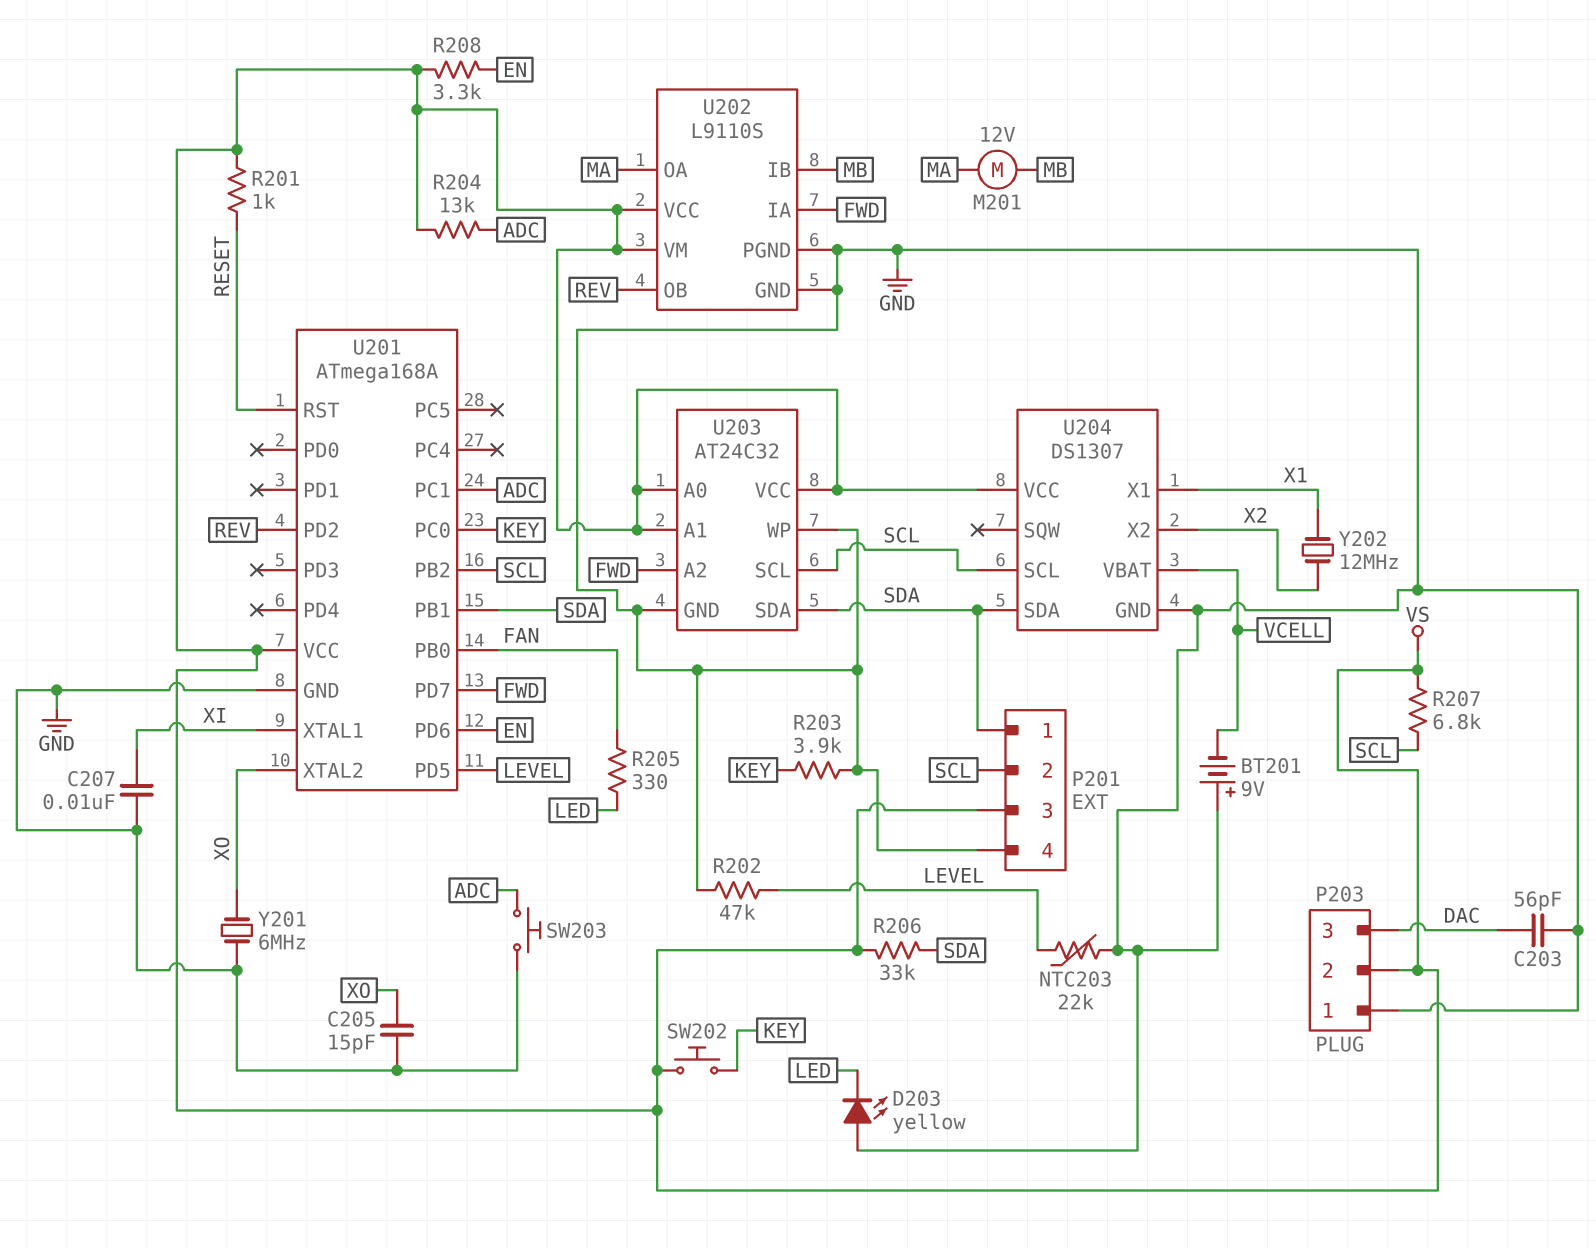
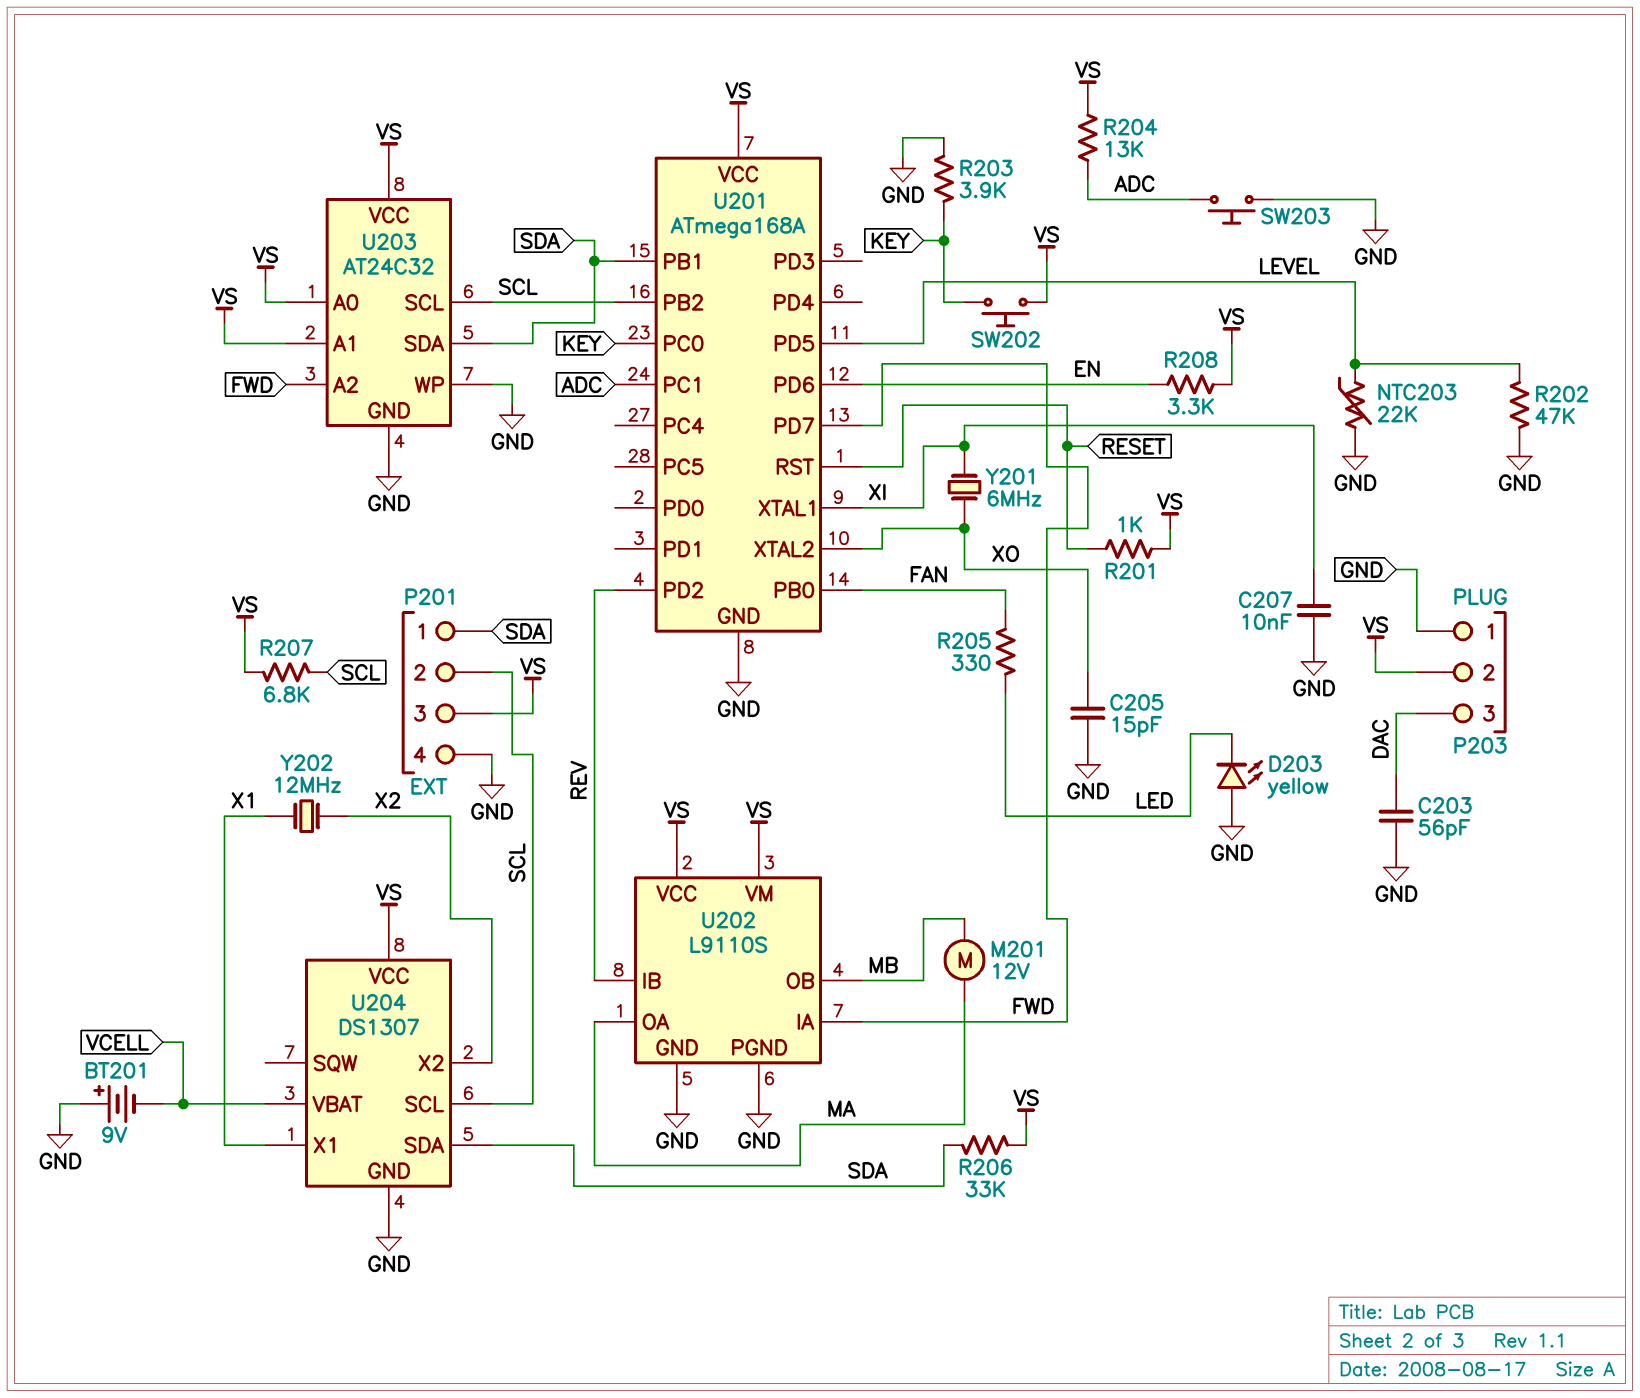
U202 pin IB: MB -> REV
U202 pin OB: REV -> MB
Y201: 6MHz (GND, XO) -> 6MHz (XI, XO)

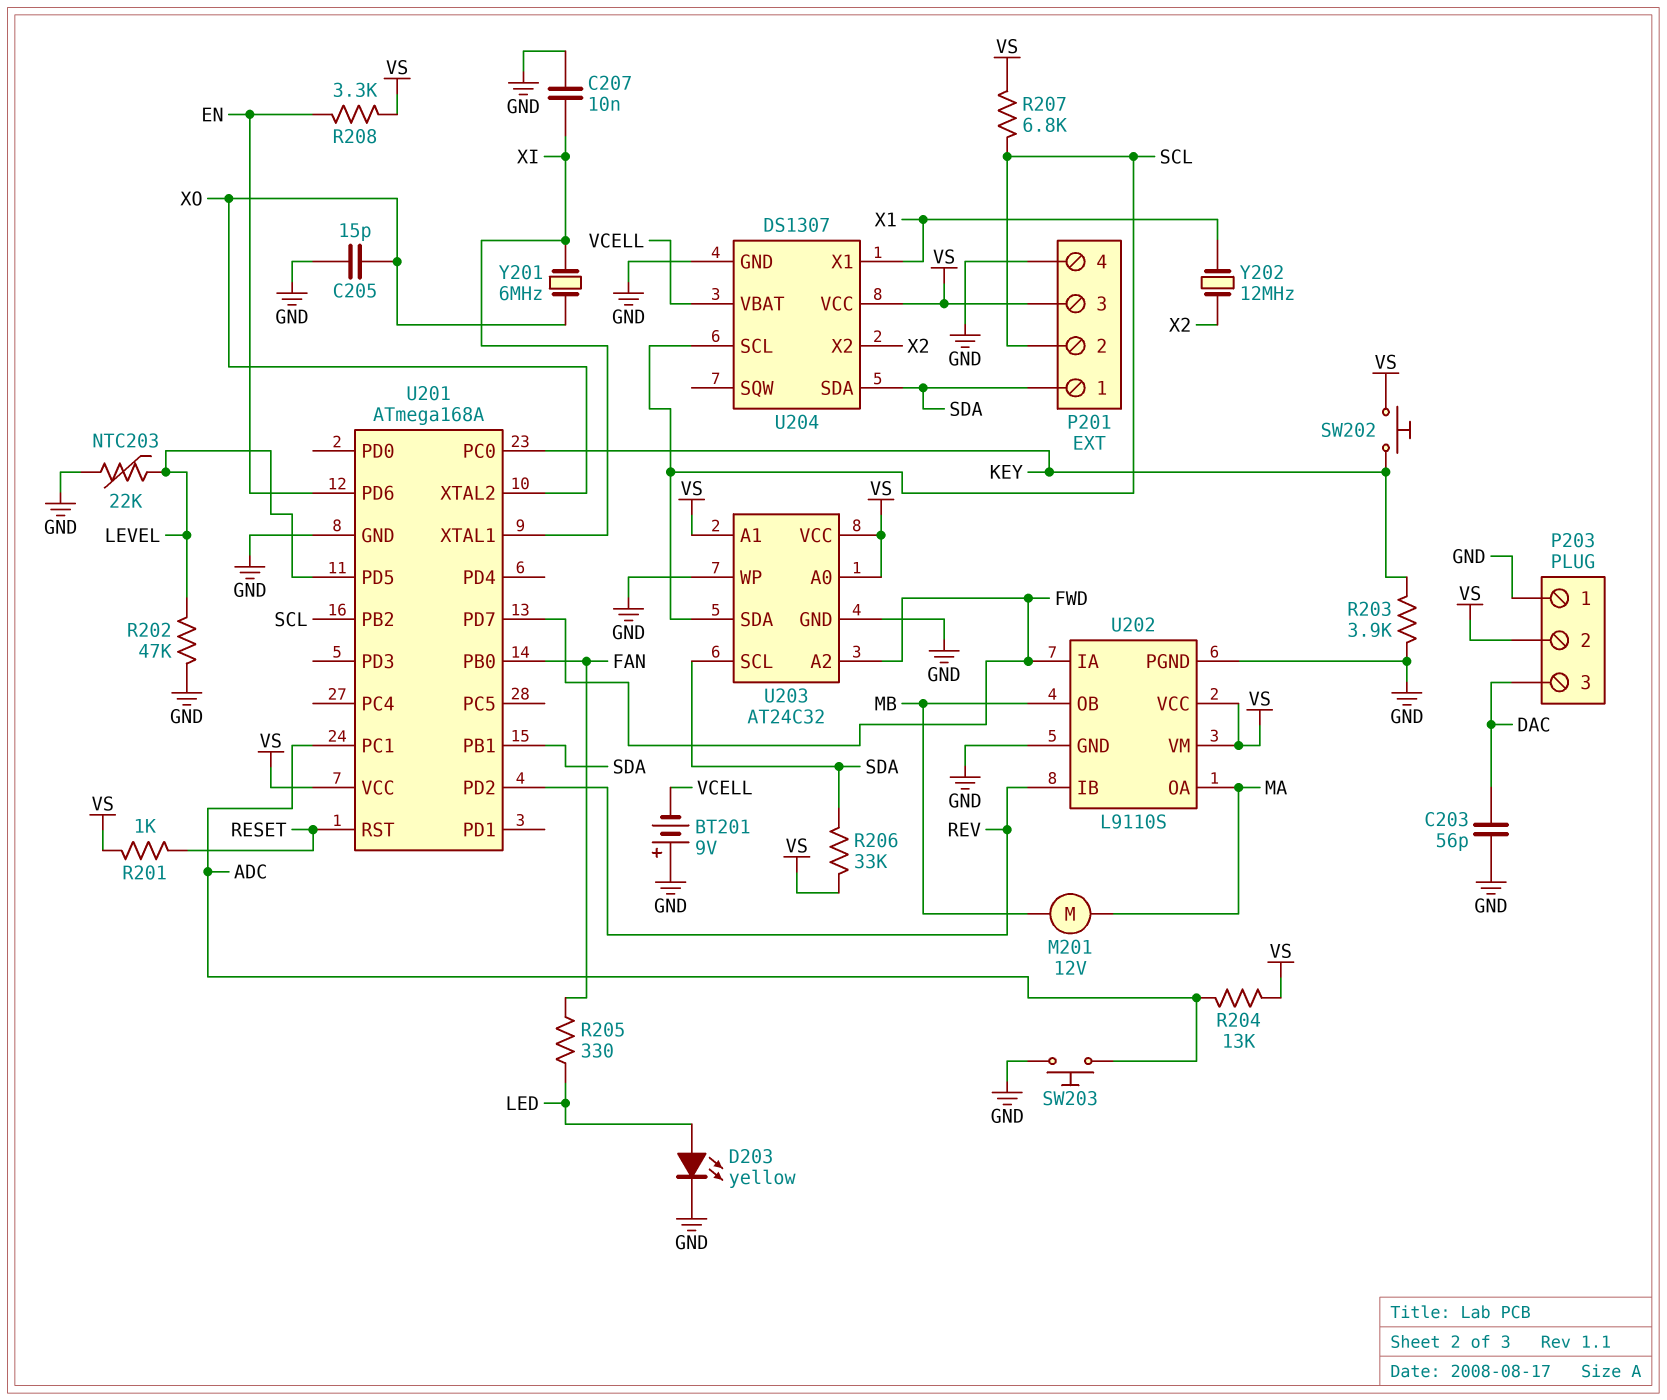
D203: LED yellow (A GND, K LED) -> LED yellow (A LED, K GND)
U203 pin SCL: SCL -> SDA
U203 pin SDA: SDA -> SCL

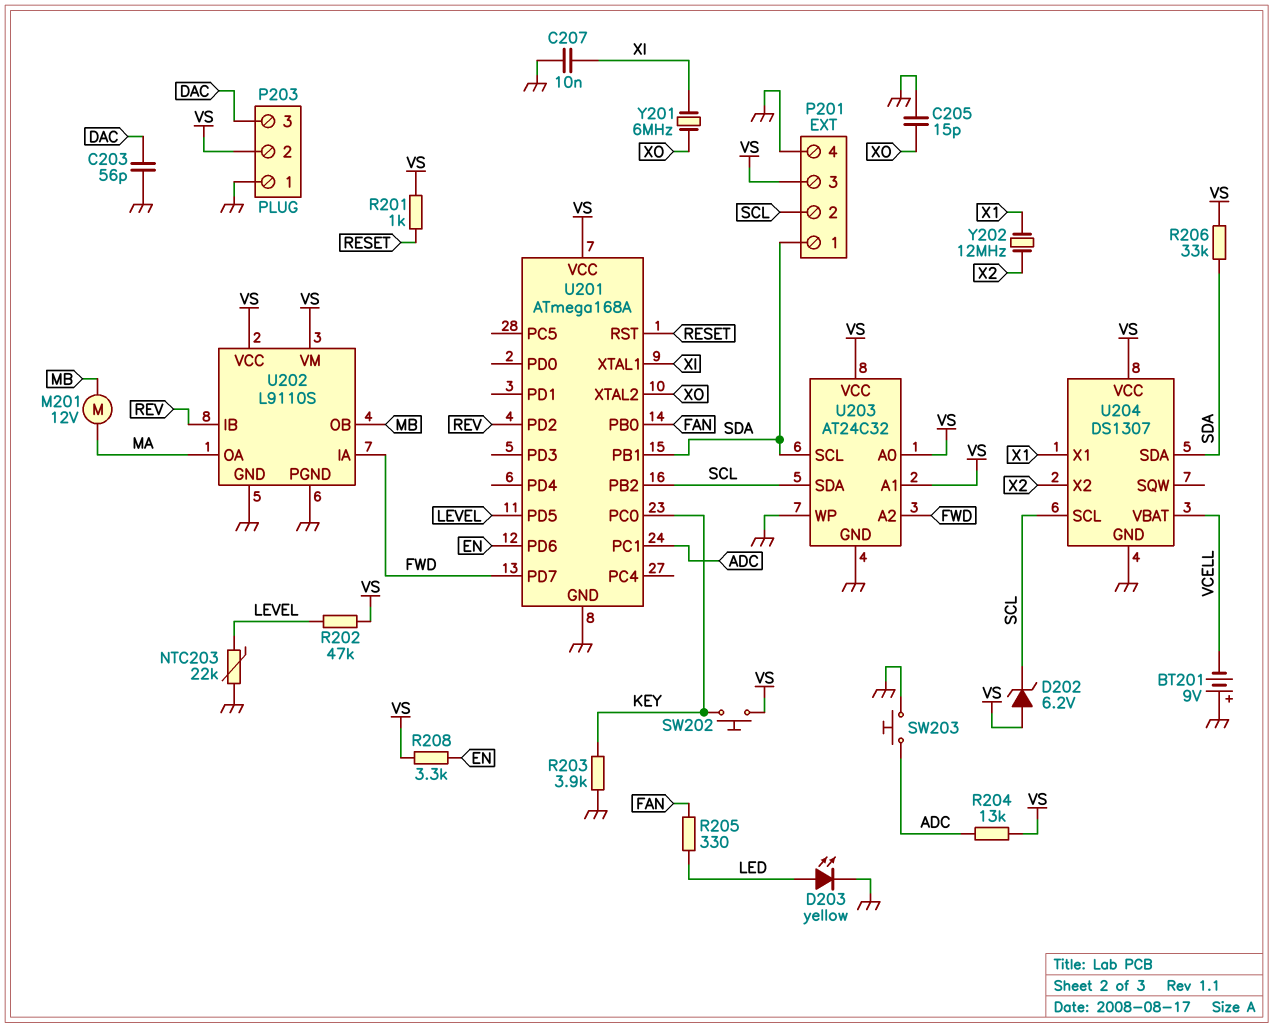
D202: none -> zener 6.2V (A VS, K SCL)
R202: 47k (GND, LEVEL) -> 47k (LEVEL, VS)
R207: 6.8k (SCL, VS) -> none

